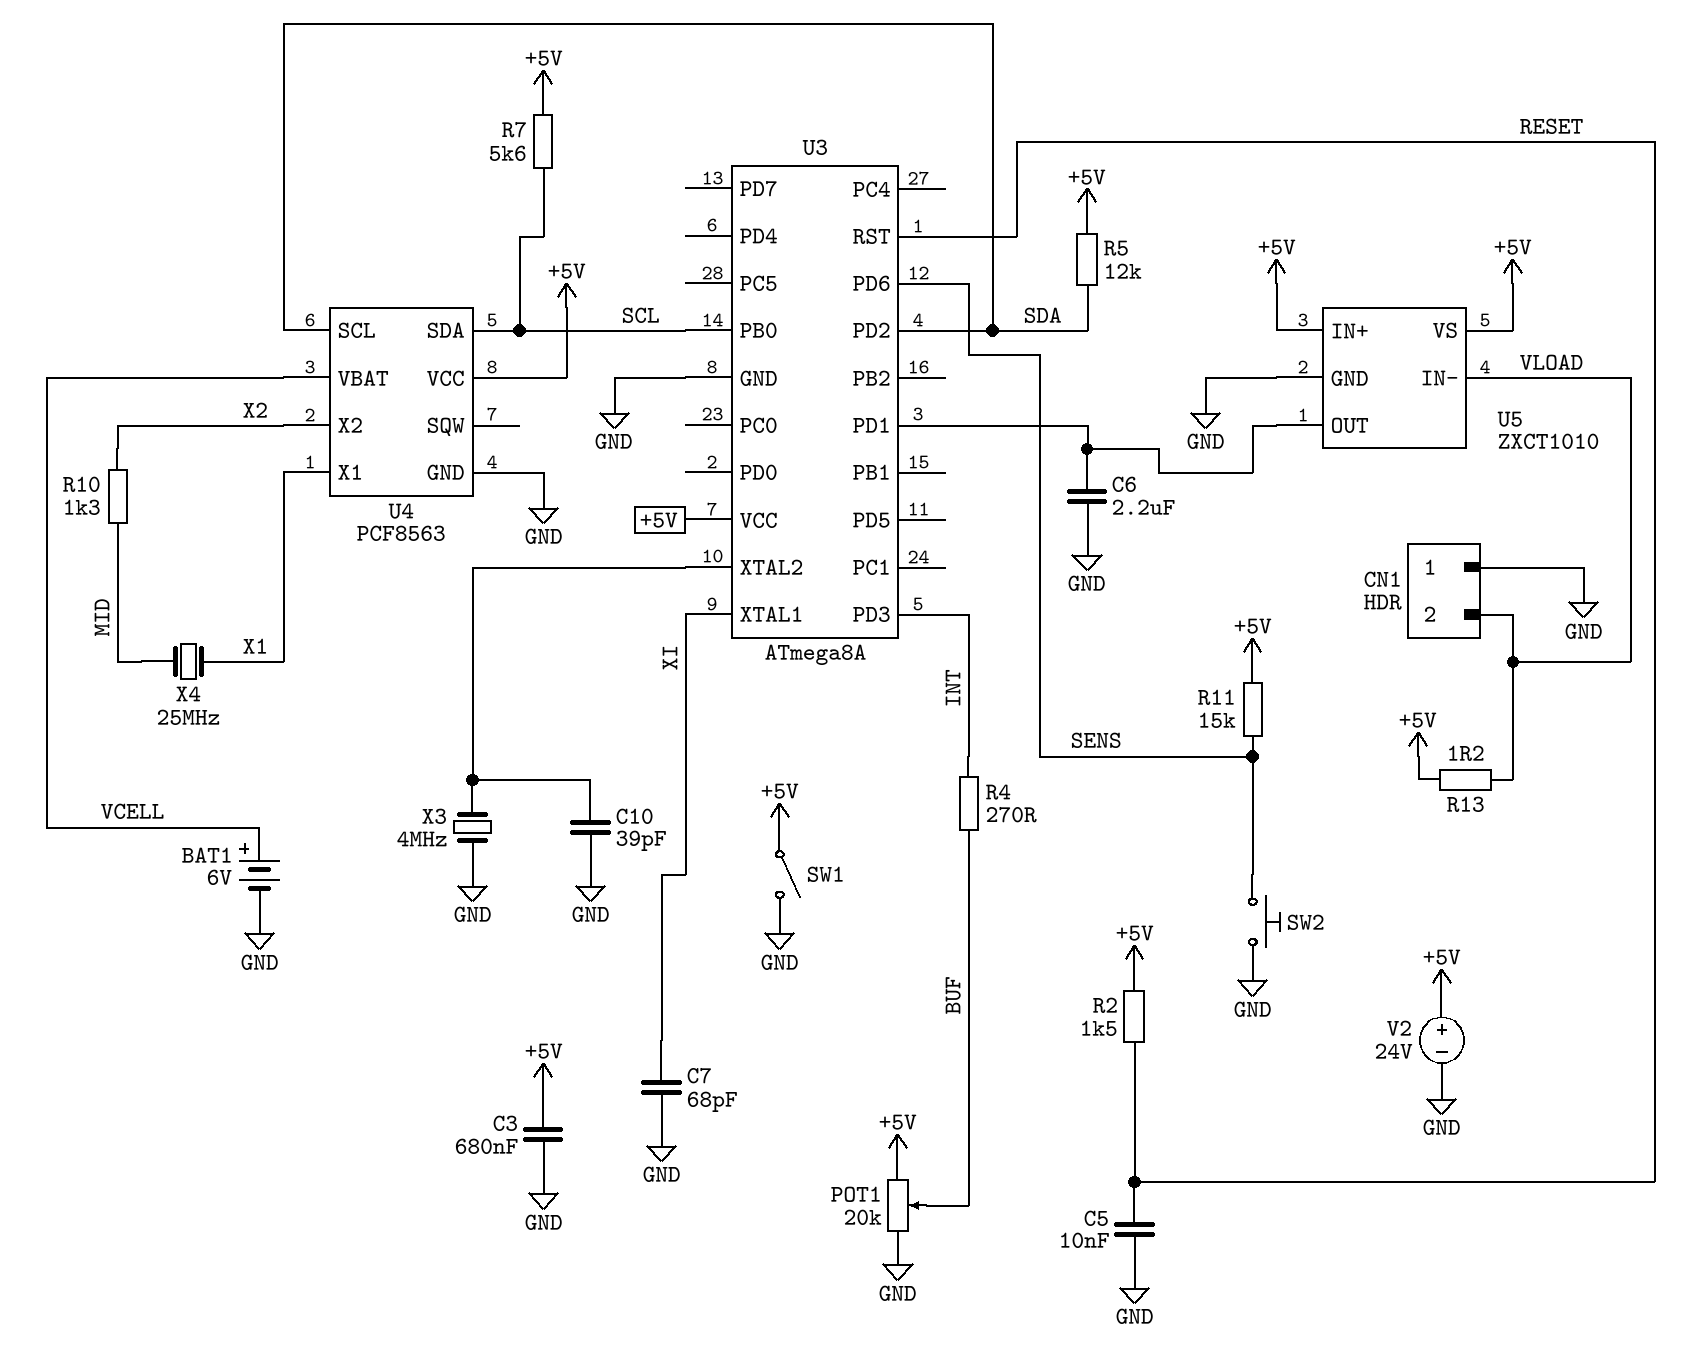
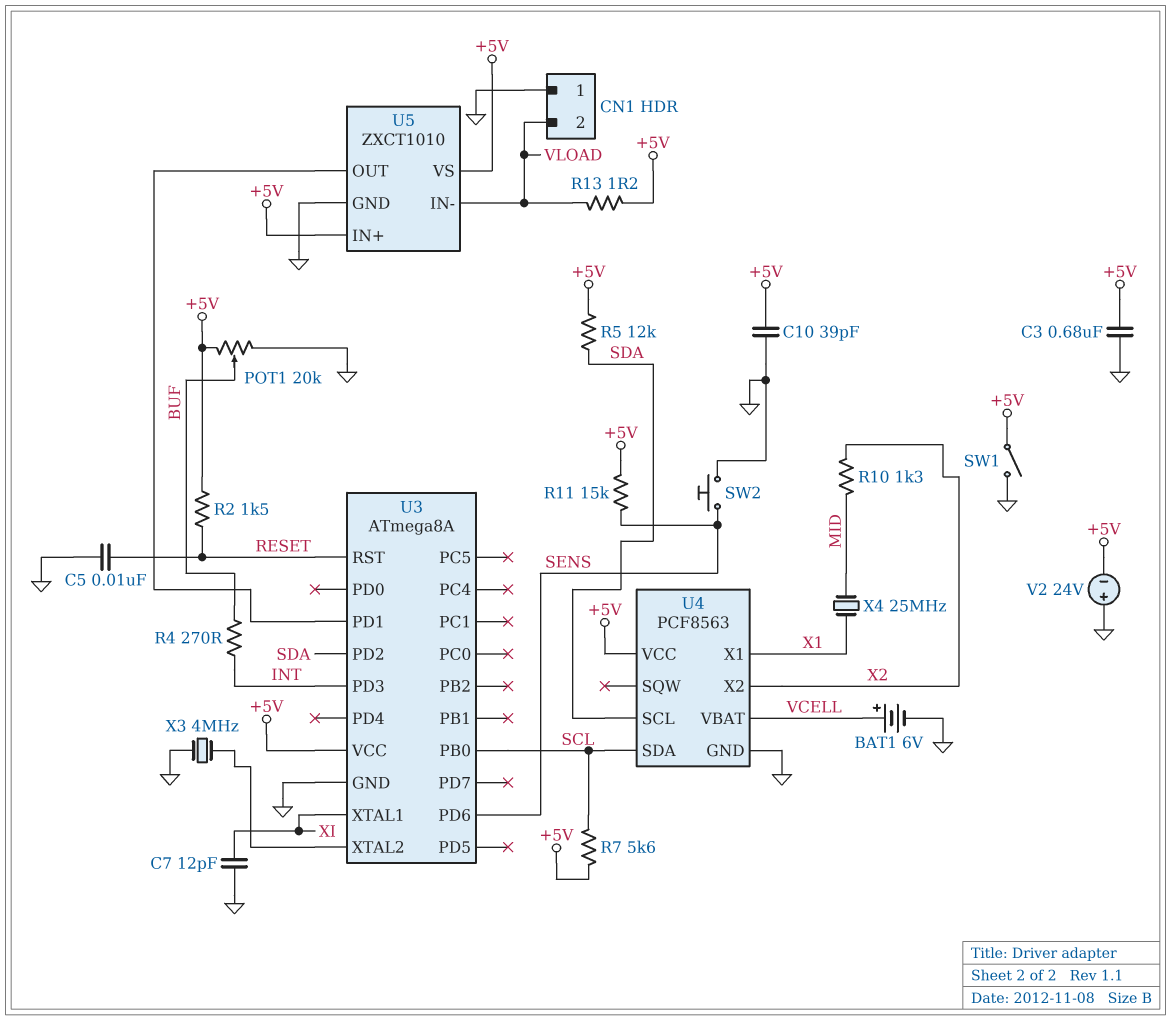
C6: 2.2uF (GND, U3/PD1) -> none
C7: 68pF (GND, XI) -> 12pF (GND, XI)
C10: 39pF (GND, U3/XTAL2) -> 39pF (+5V, GND)
V2: 24V (plus +5V, minus GND) -> 24V (plus GND, minus +5V)

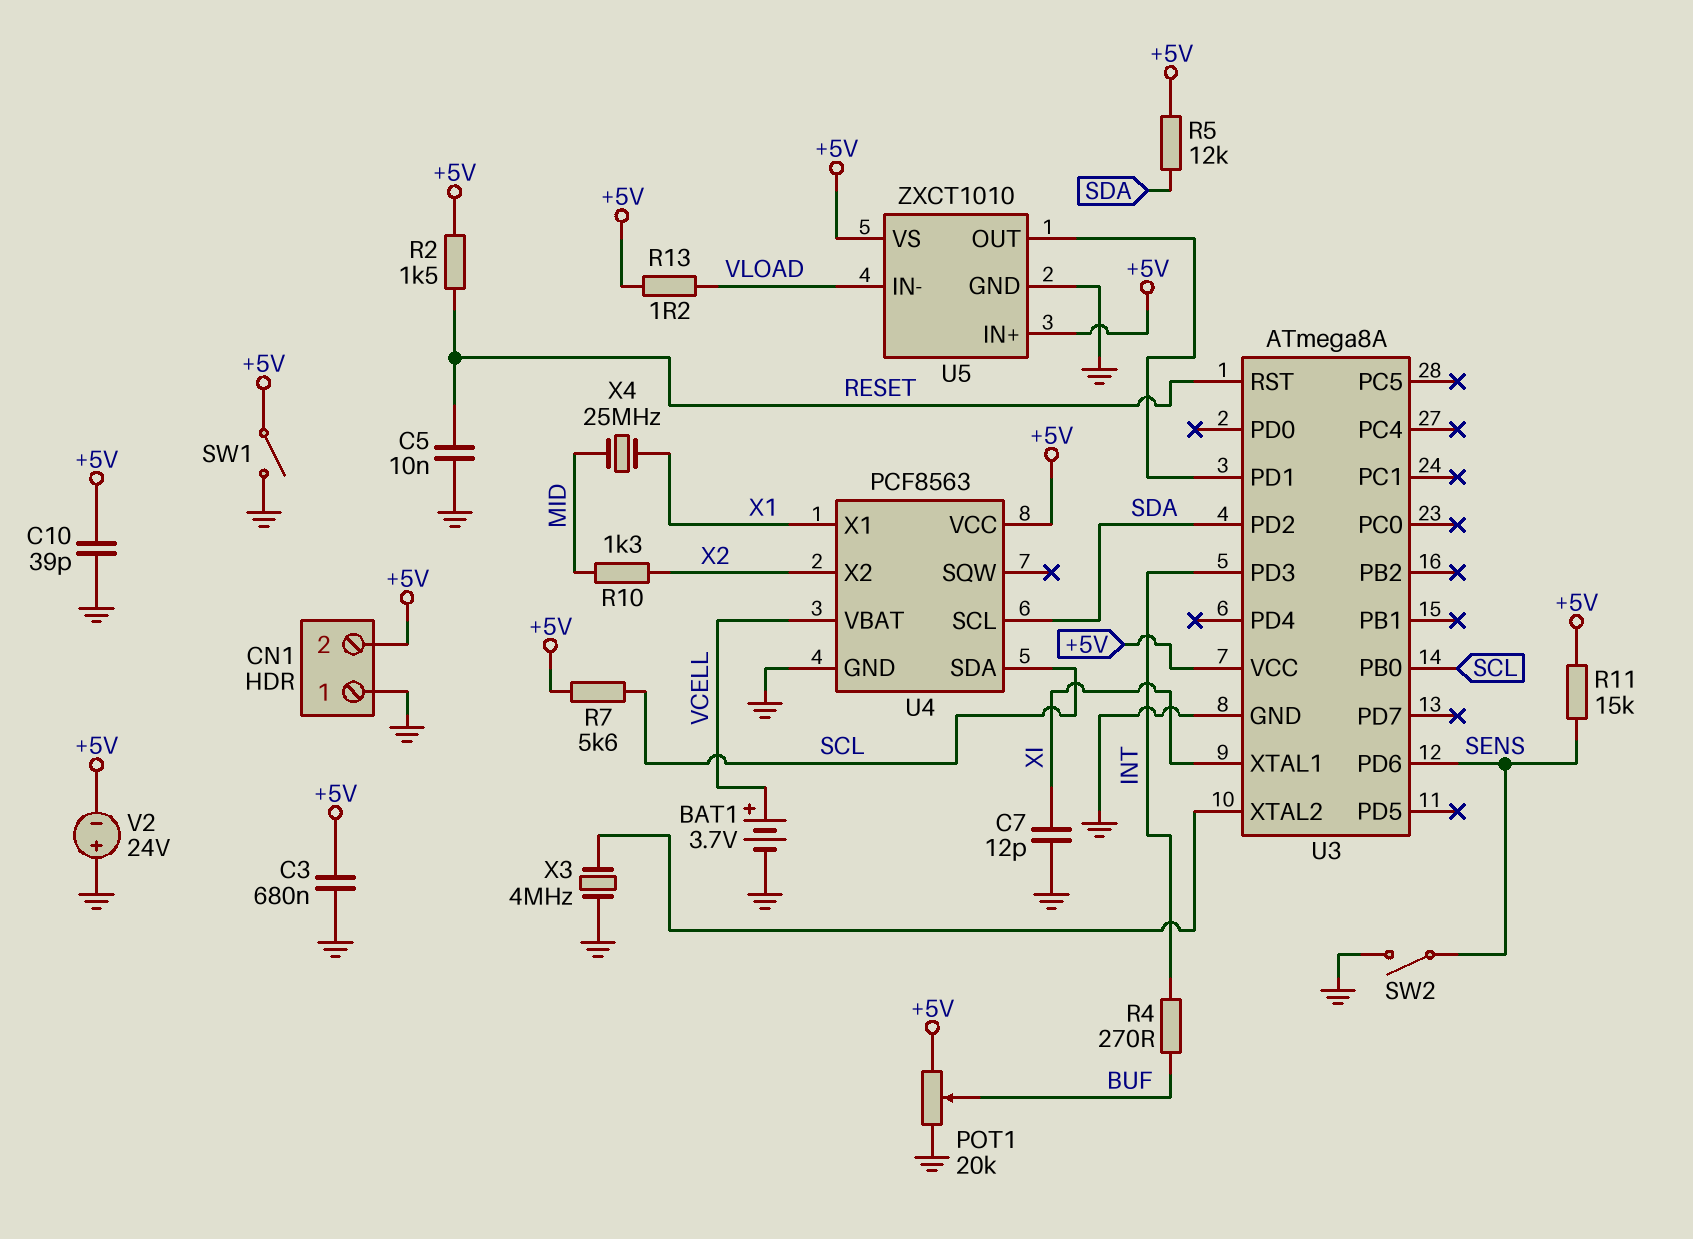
BAT1: 6V (plus VCELL, minus GND) -> 3.7V (plus VCELL, minus GND)
CN1 pin 2: VLOAD -> +5V
SW2: button (GND, SENS) -> switch (GND, SENS)

